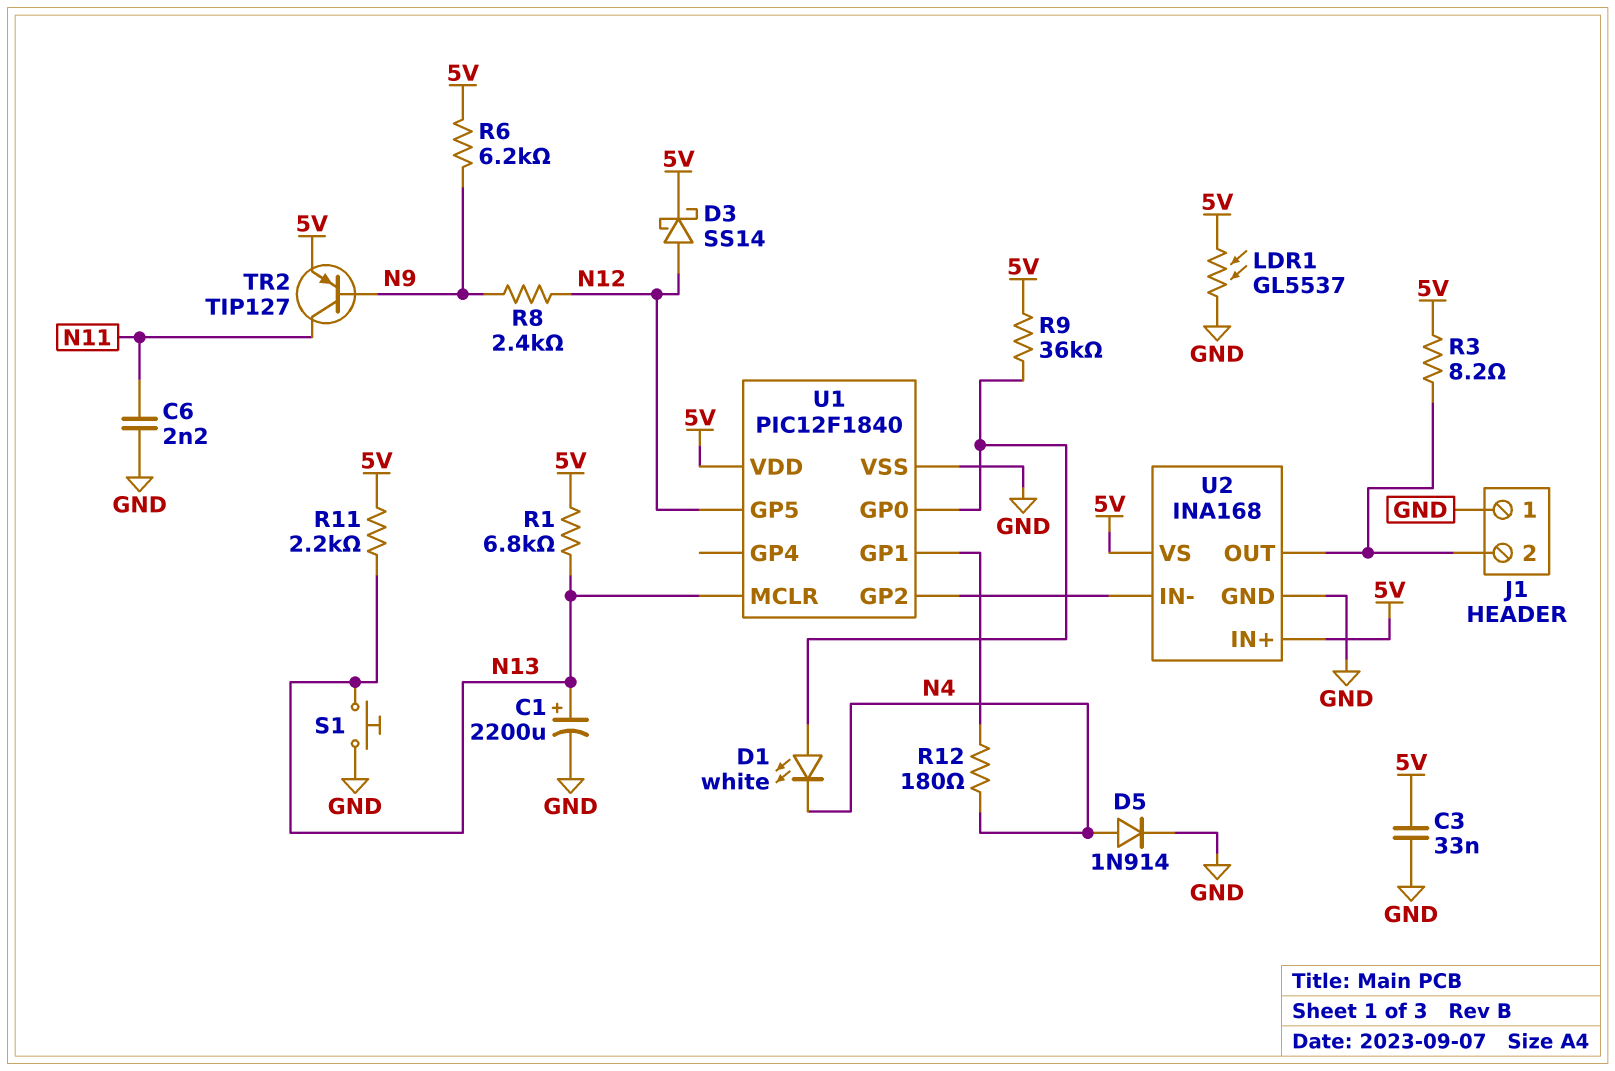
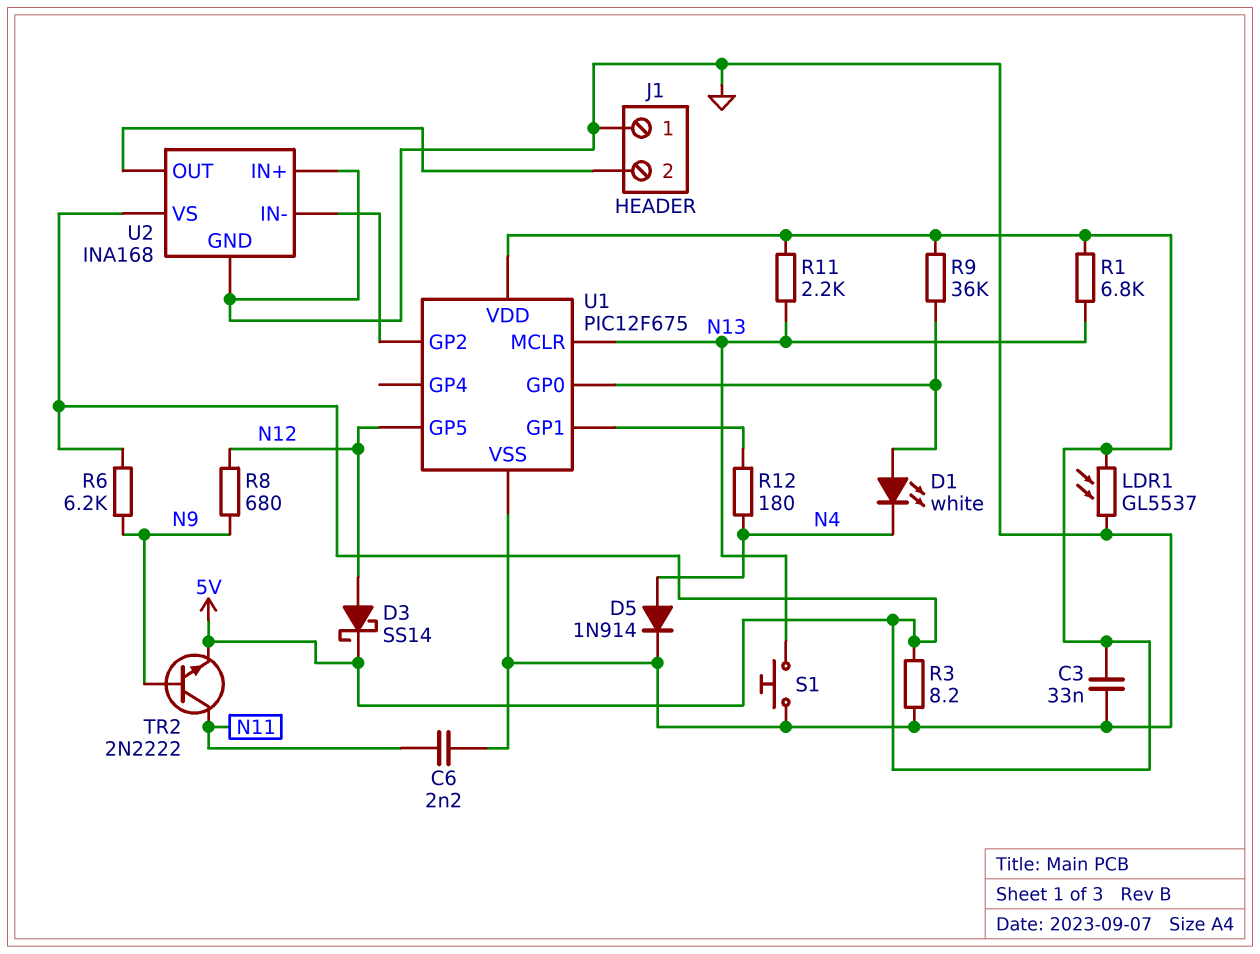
C1: 2200uF (plus N13, minus GND) -> none
R3: 8.2 (5V, J1/2) -> 8.2 (5V, GND)
R8: 2.4k (N9, N12) -> 680 (N9, N12)
TR2: PNP TIP127 (B N9, C N11, E 5V) -> NPN 2N2222 (B N9, C N11, E 5V)
U1: PIC12F1840 -> PIC12F675
U2 pin IN+: 5V -> GND

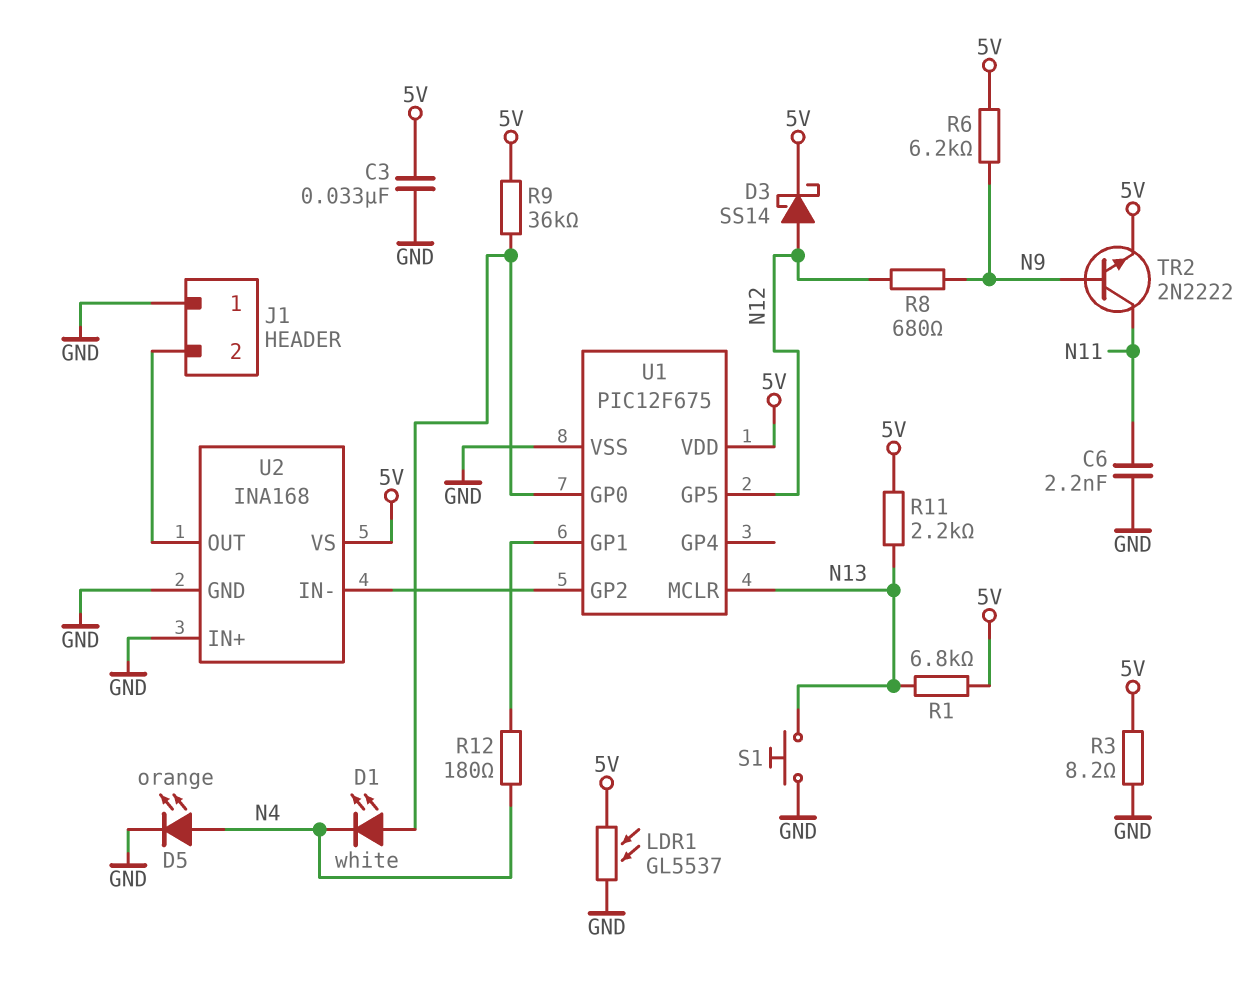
D5: diode 1N914 (A N4, K GND) -> LED orange (A N4, K GND)

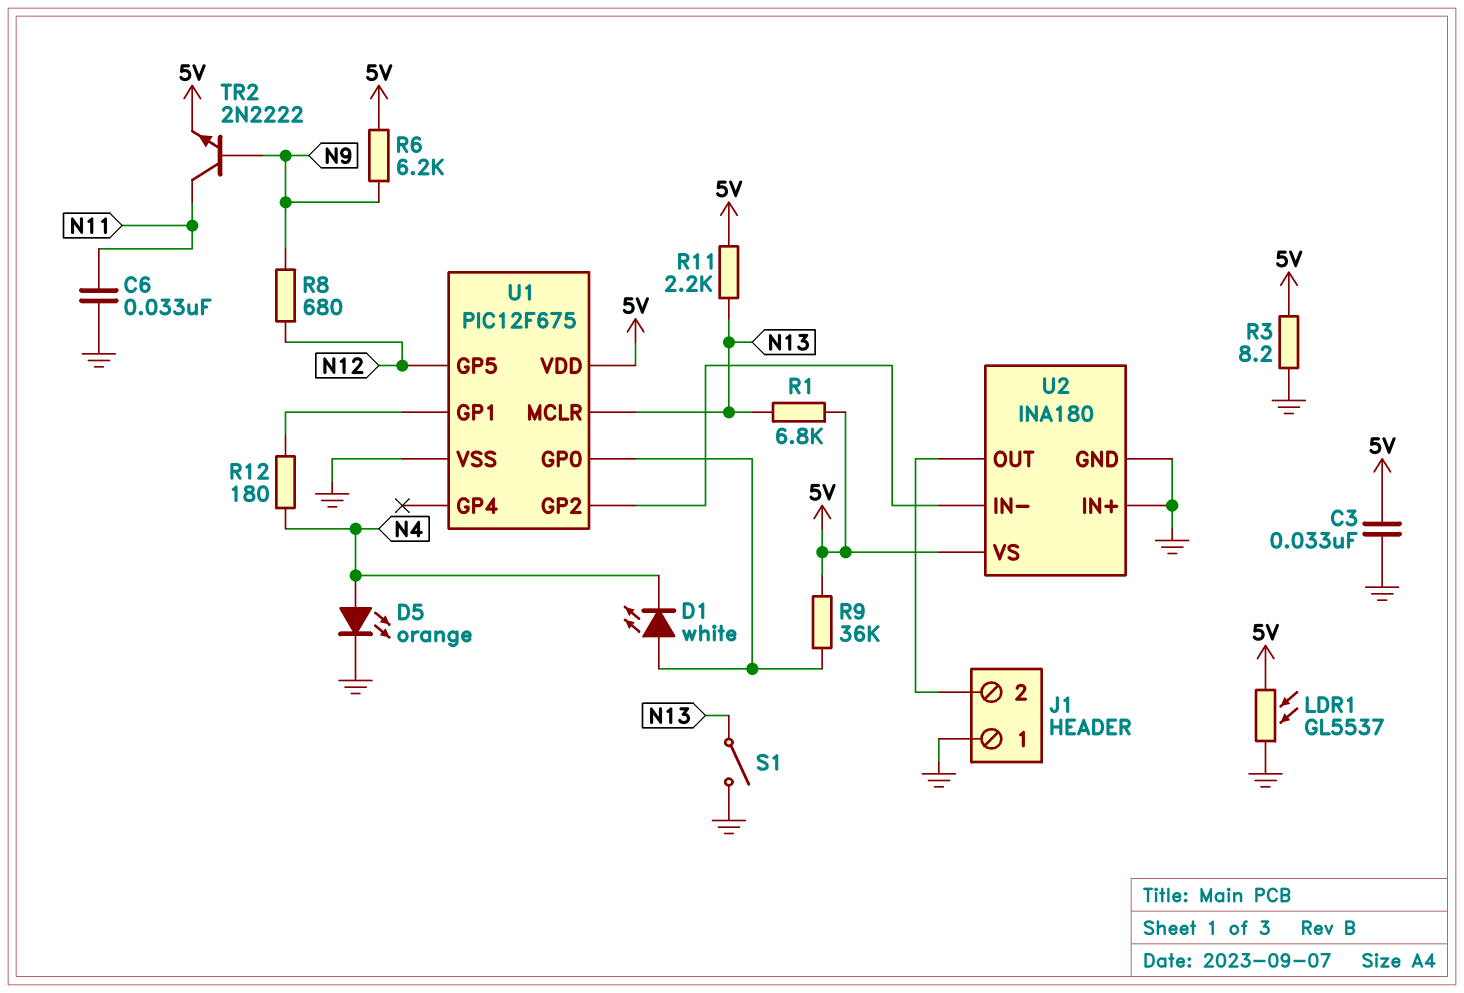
C6: 2.2nF (GND, N11) -> 33nF (GND, N11)
D3: schottky SS14 (A N12, K 5V) -> none
S1: button (GND, N13) -> switch (GND, N13)
U2: INA168 -> INA180

